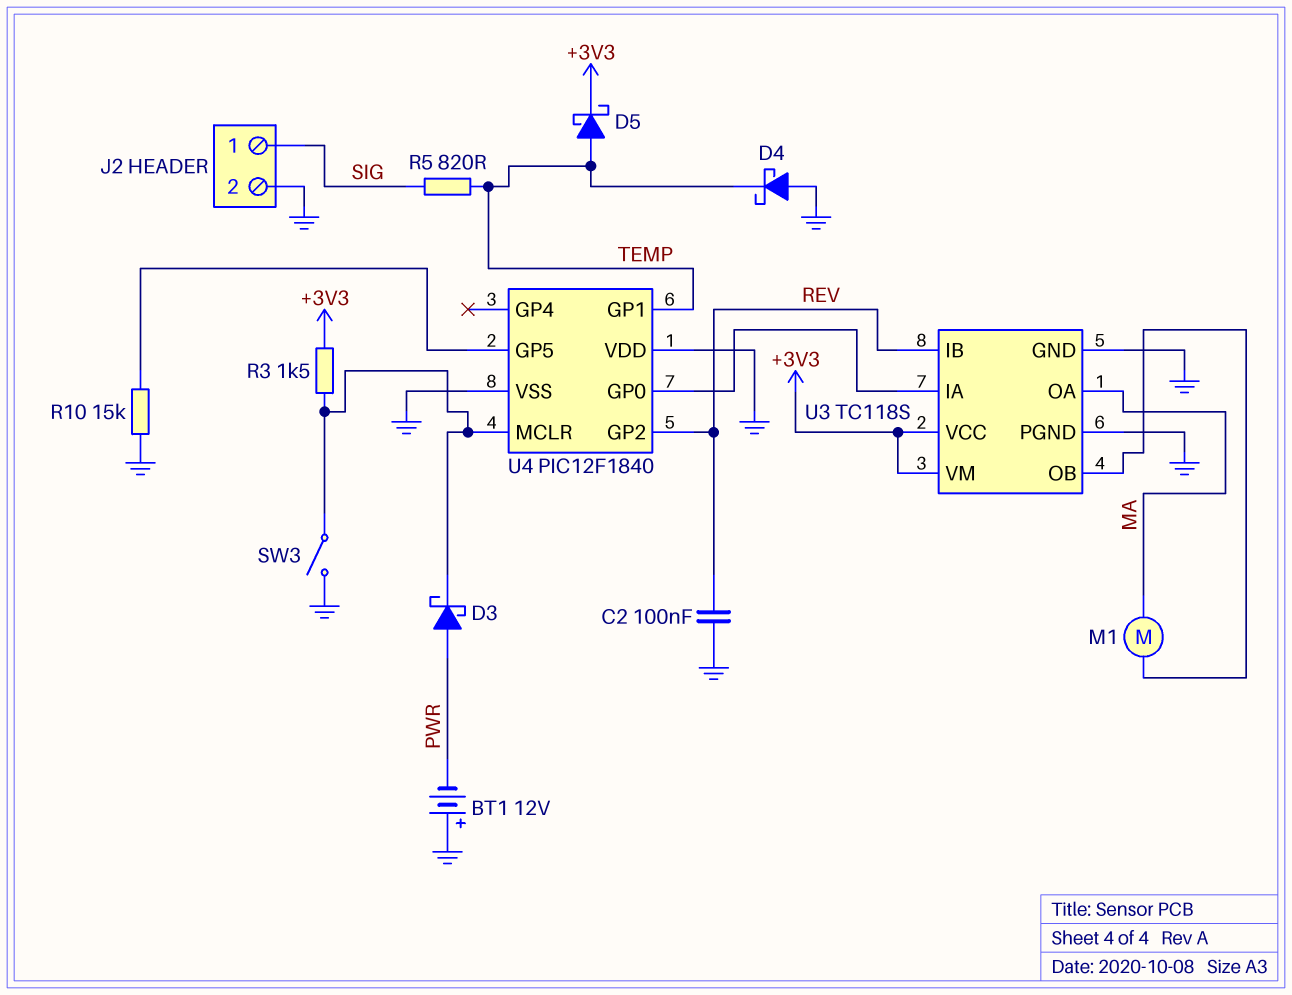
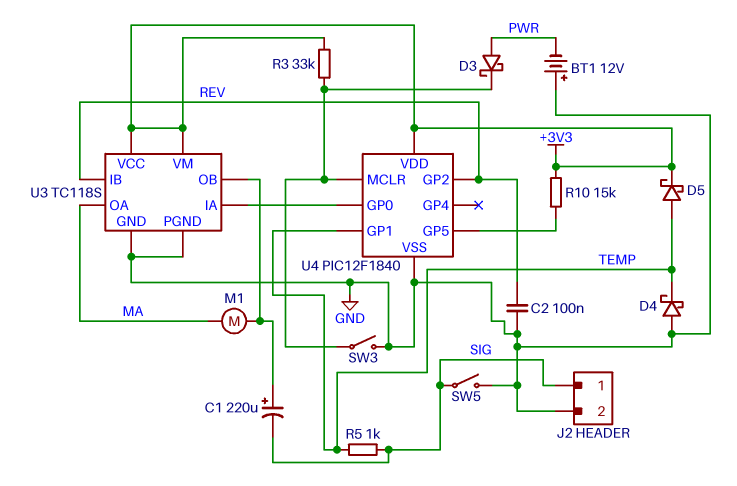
C1: none -> 220uF (plus U3/OB, minus SIG)
R3: 1.5k (+3V3, U4/MCLR) -> 33k (+3V3, U4/MCLR)
R5: 820 (SIG, TEMP) -> 1k (SIG, TEMP)
R10: 15k (GND, U4/GP5) -> 15k (+3V3, U4/GP5)
SW5: none -> switch (GND, SIG)
U4 pin VDD: GND -> +3V3

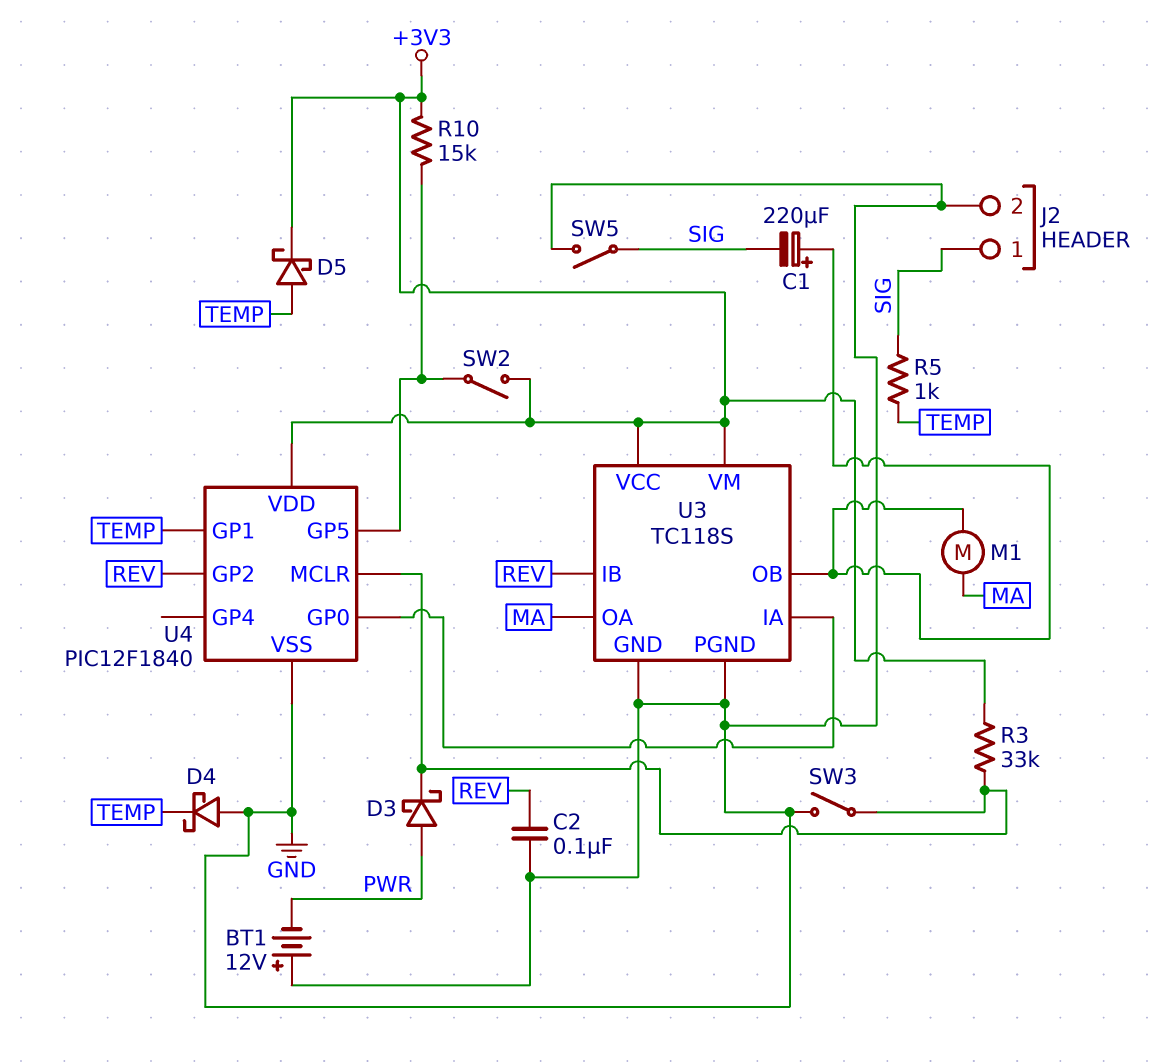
SW2: none -> switch (+3V3, U4/GP5)

